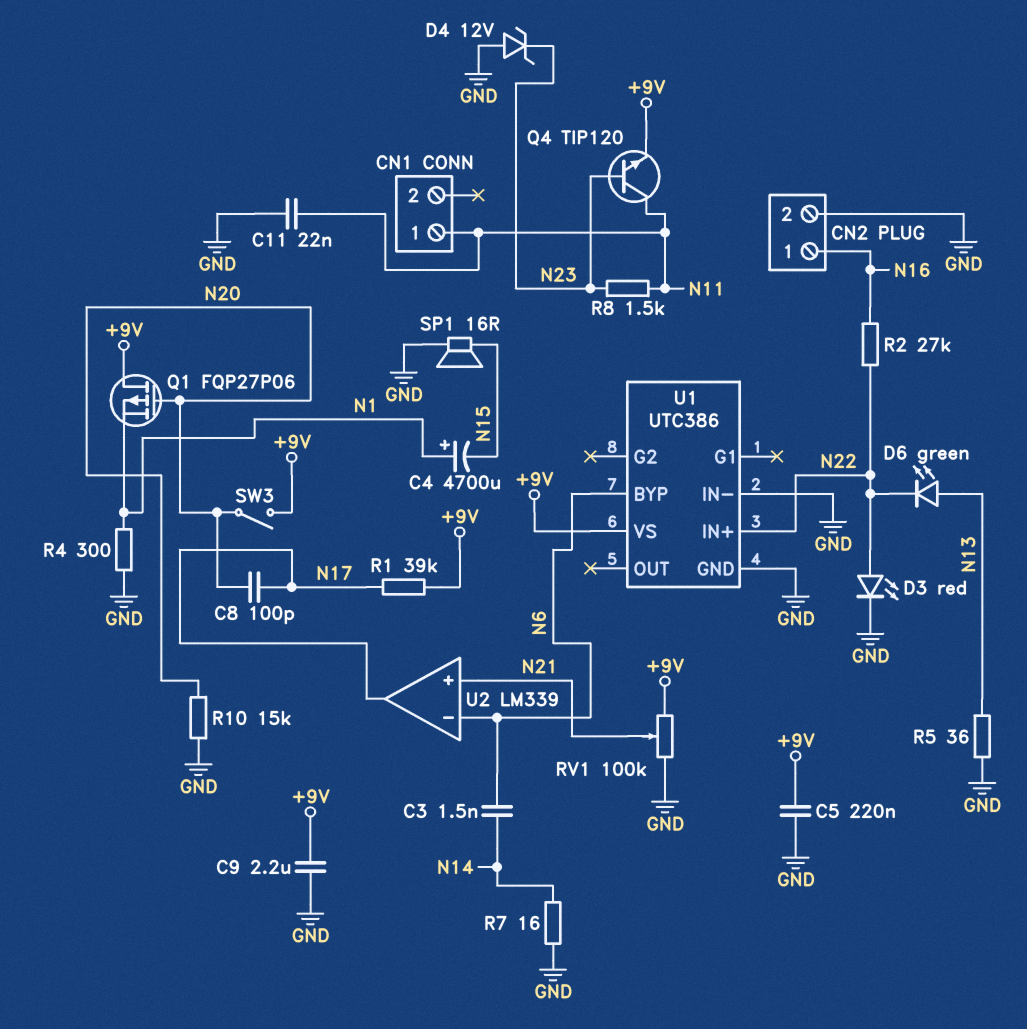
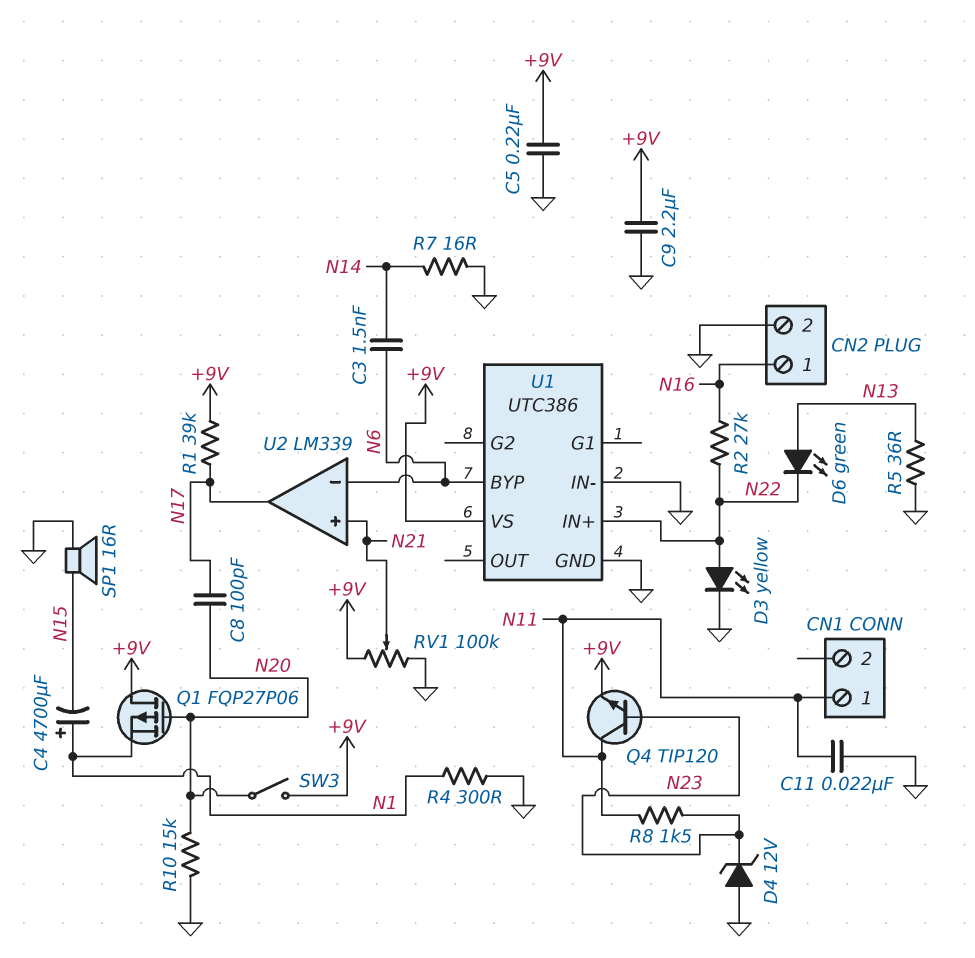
D3: LED red (A N22, K GND) -> LED yellow (A N22, K GND)

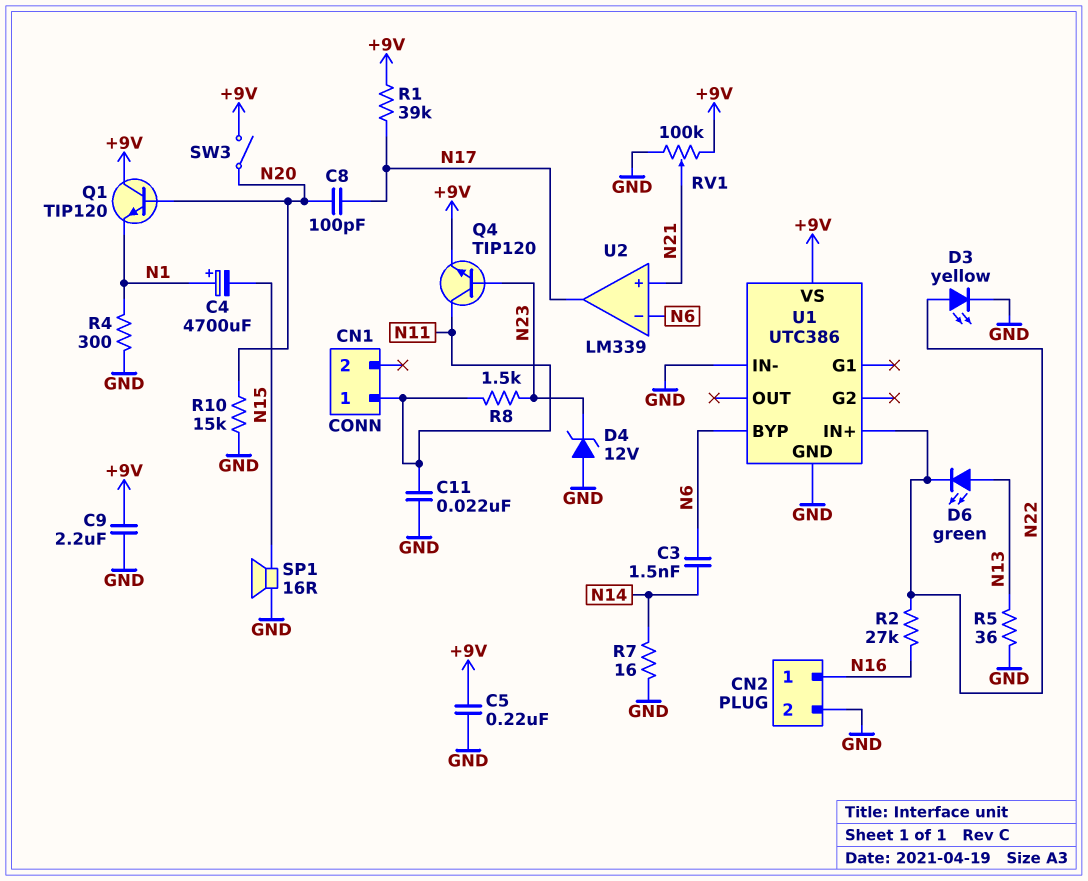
Q1: PMOS FQP27P06 (G N20, D +9V, S N1) -> NPN TIP120 (B N20, C +9V, E N1)

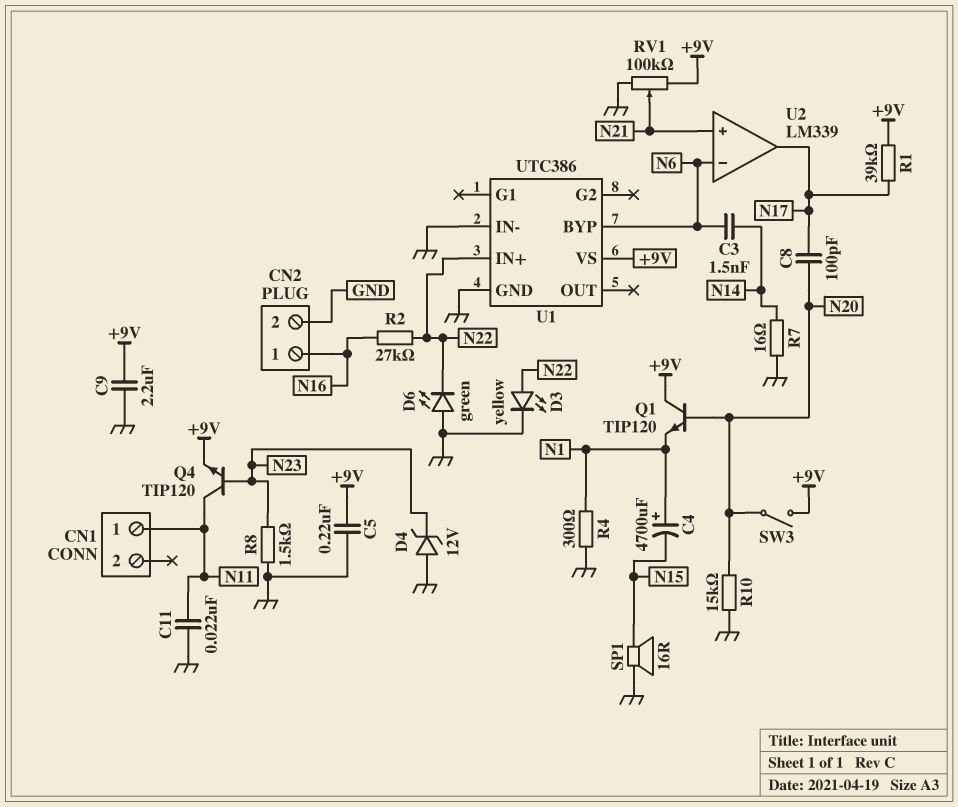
D6: LED green (A N13, K N22) -> LED green (A GND, K N22)
R5: 36 (GND, N13) -> none
R8: 1.5k (N11, N23) -> 1.5k (GND, N23)

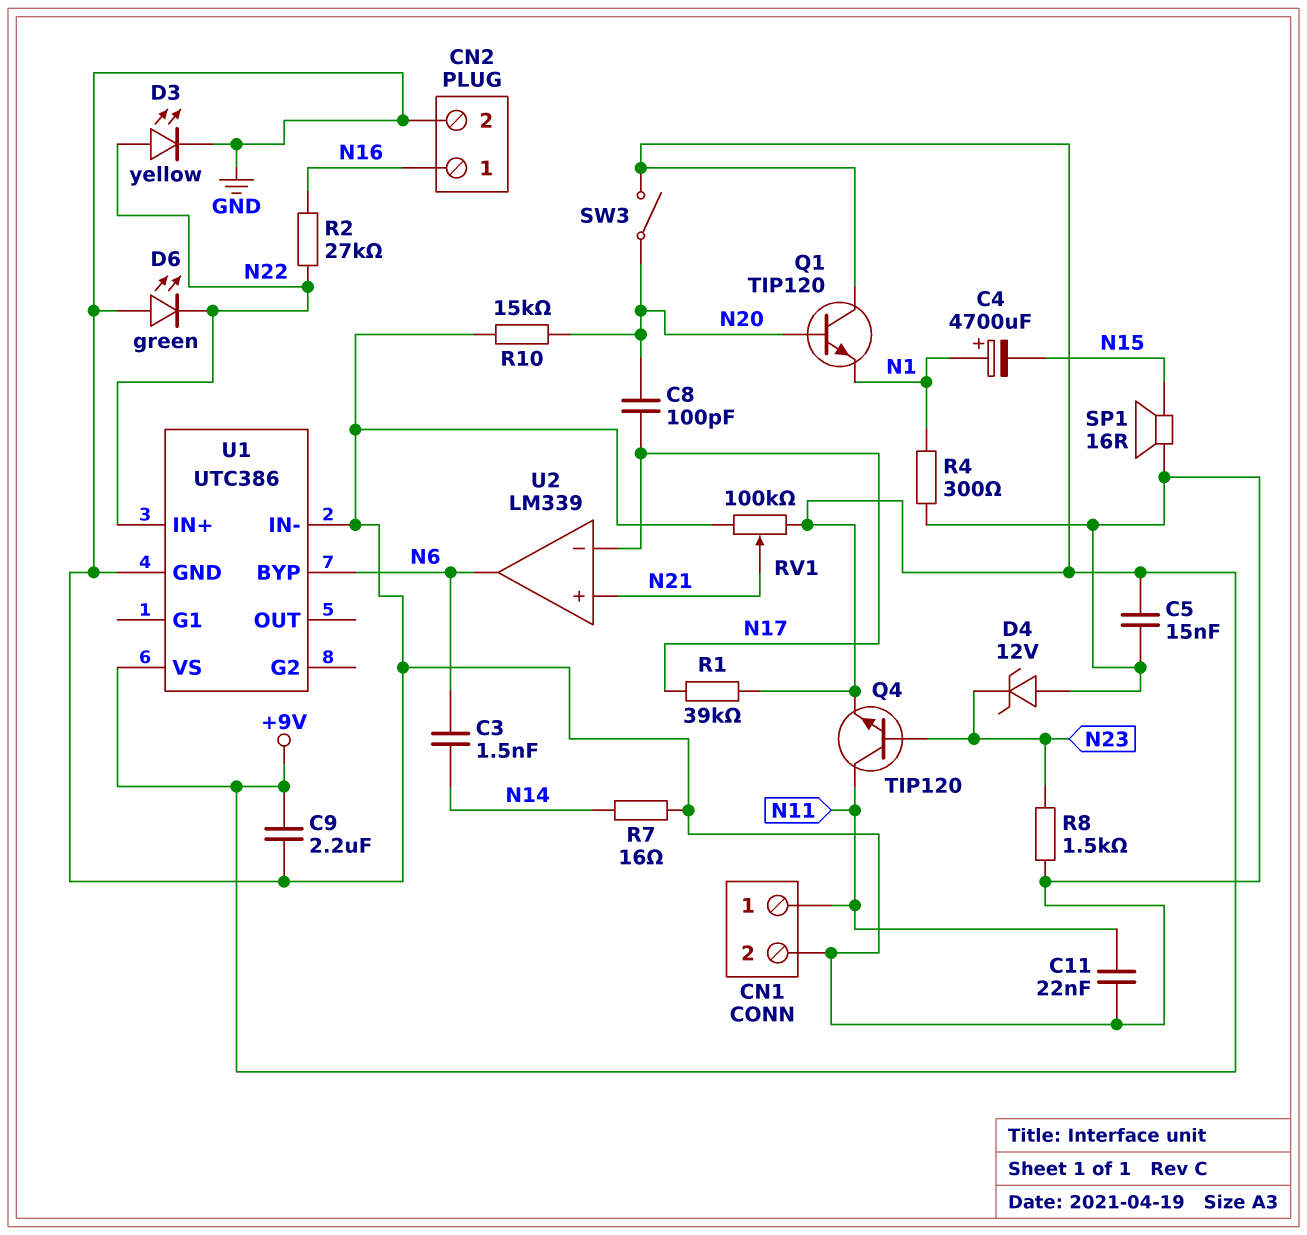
C5: 220nF (+9V, GND) -> 15nF (+9V, GND)
CN1 pin 2: none -> GND
U2 pin in-: N6 -> N17
U2 pin out: N17 -> N6

